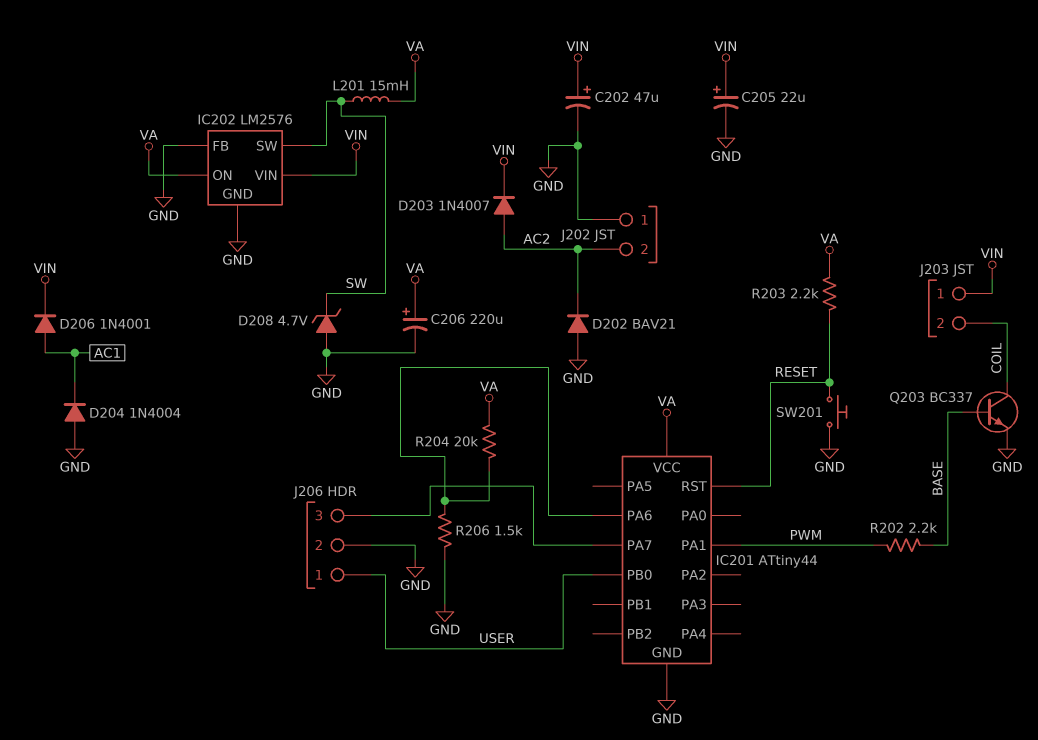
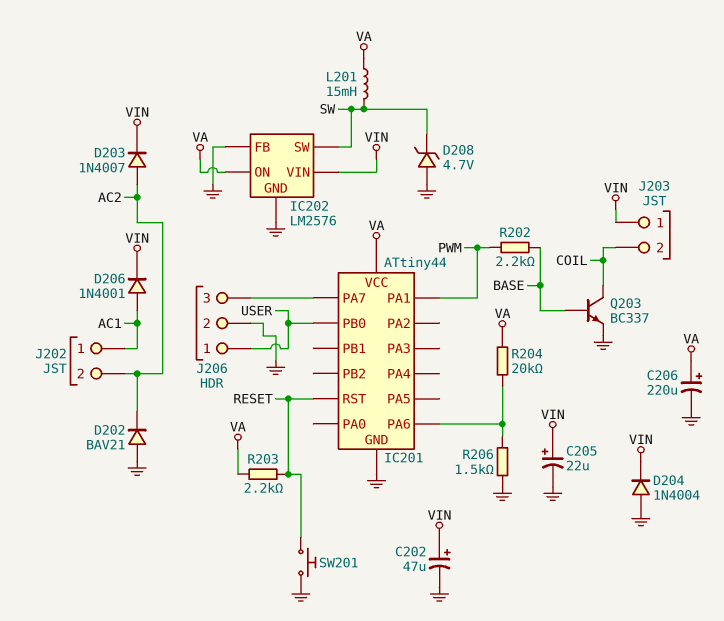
D204: diode 1N4004 (A GND, K AC1) -> diode 1N4004 (A GND, K VIN)
J202 pin 1: GND -> AC1

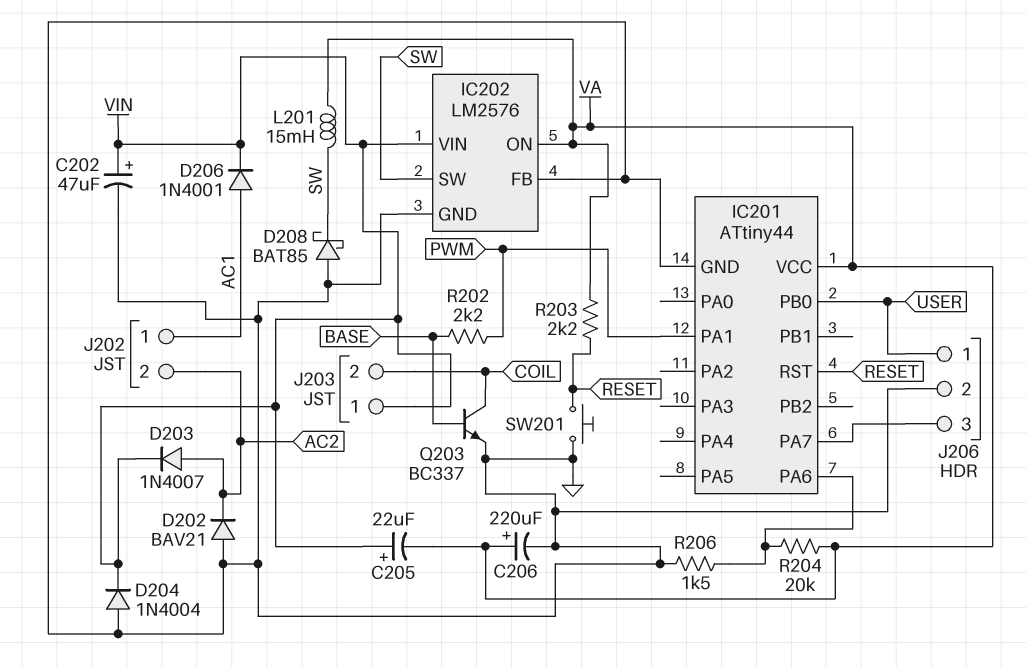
C205: 22uF (plus VIN, minus GND) -> 22uF (plus VIN, minus VA)
D208: zener 4.7V (A GND, K SW) -> schottky BAT85 (A GND, K SW)

